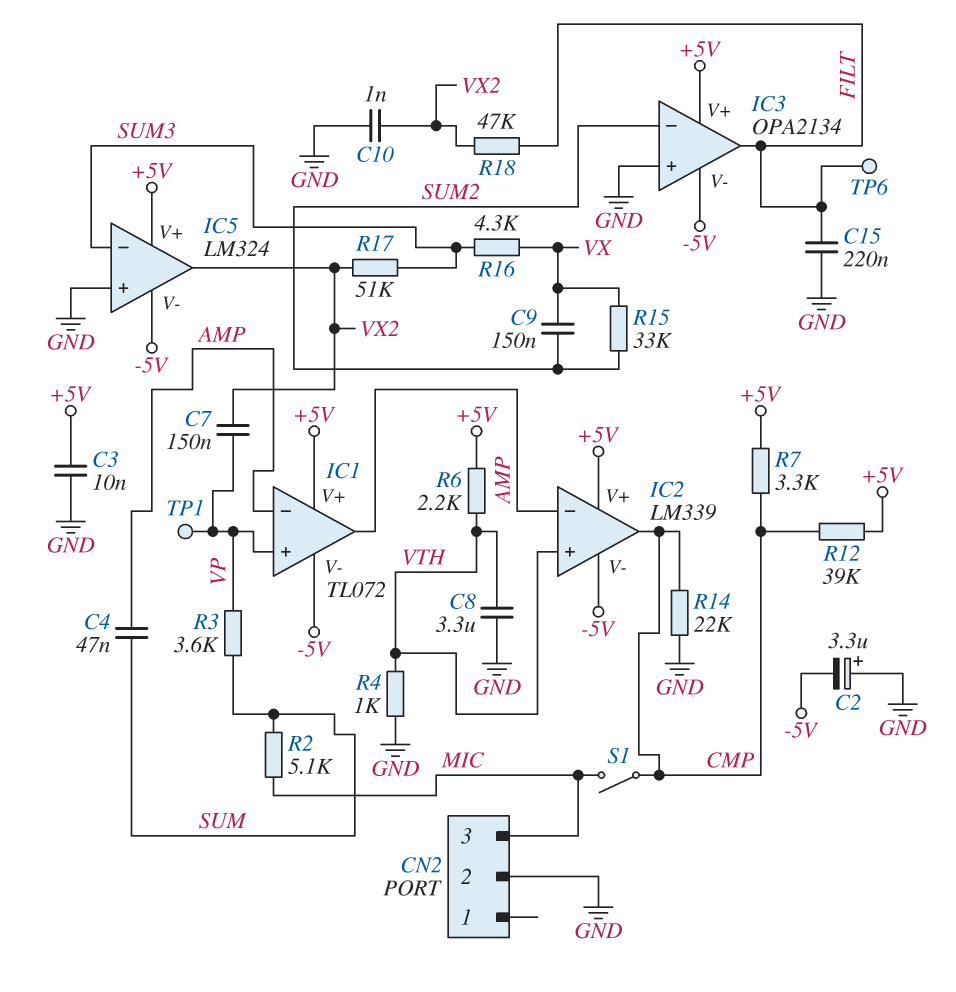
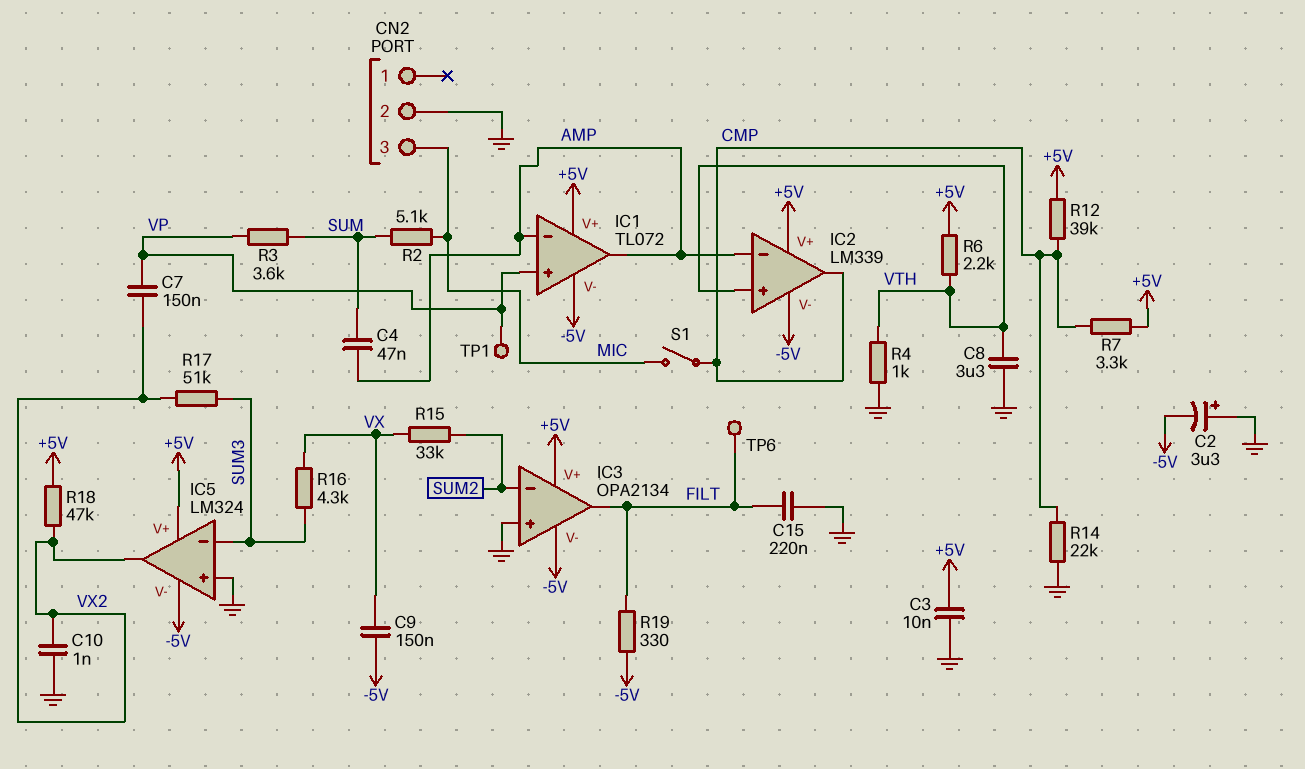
C9: 150nF (SUM2, VX) -> 150nF (-5V, VX)
R18: 47k (FILT, VX2) -> 47k (+5V, VX2)
R19: none -> 330 (-5V, FILT)

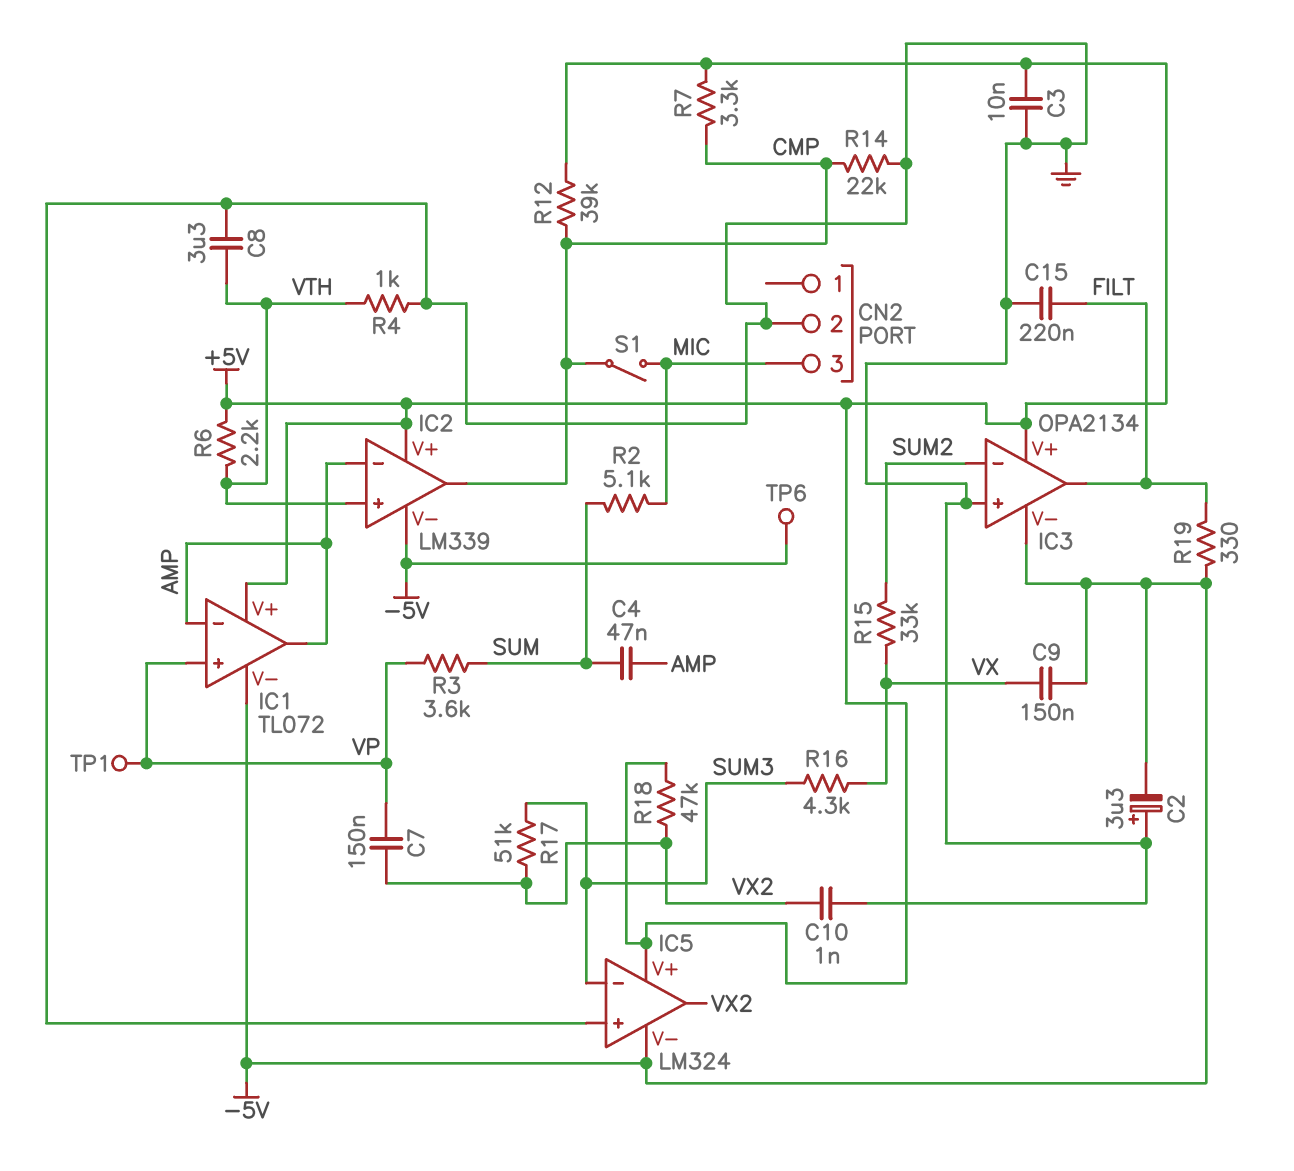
TP6: test point (FILT) -> test point (-5V)

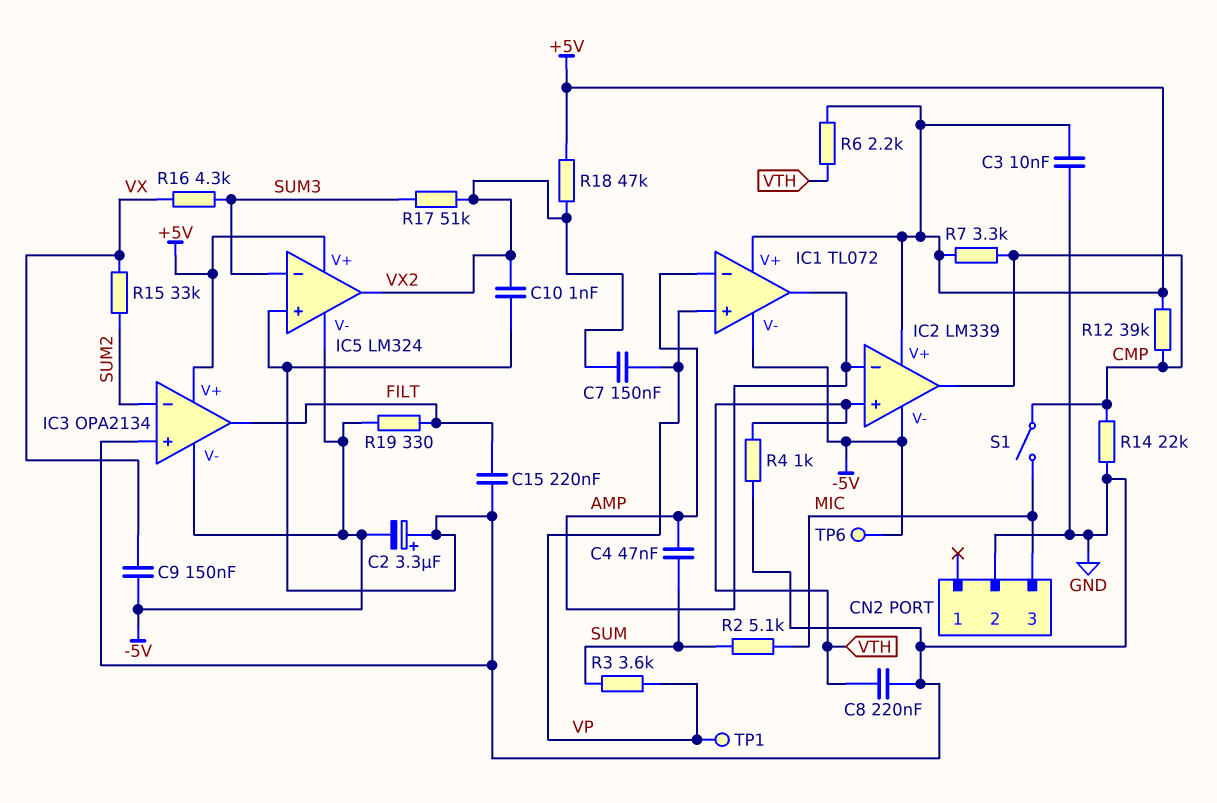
C8: 3.3uF (GND, VTH) -> 220nF (GND, VTH)

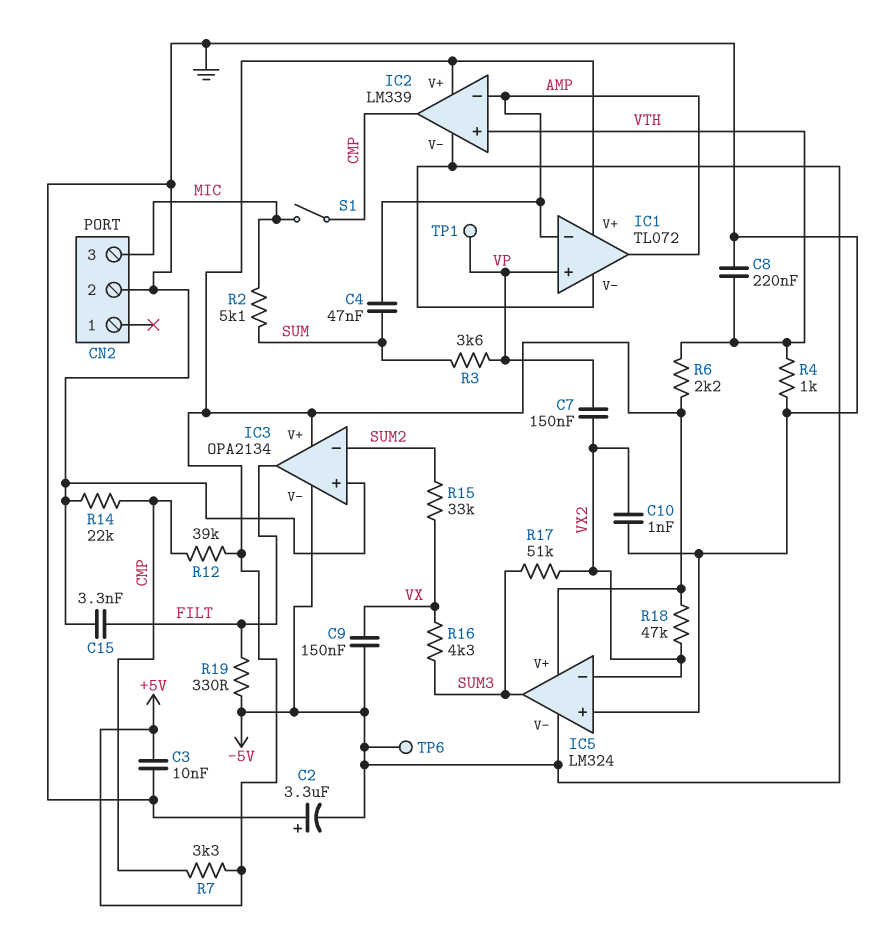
C15: 220nF (FILT, GND) -> 3.3nF (FILT, GND)
IC5 pin in-: SUM3 -> VX2
IC5 pin out: VX2 -> SUM3

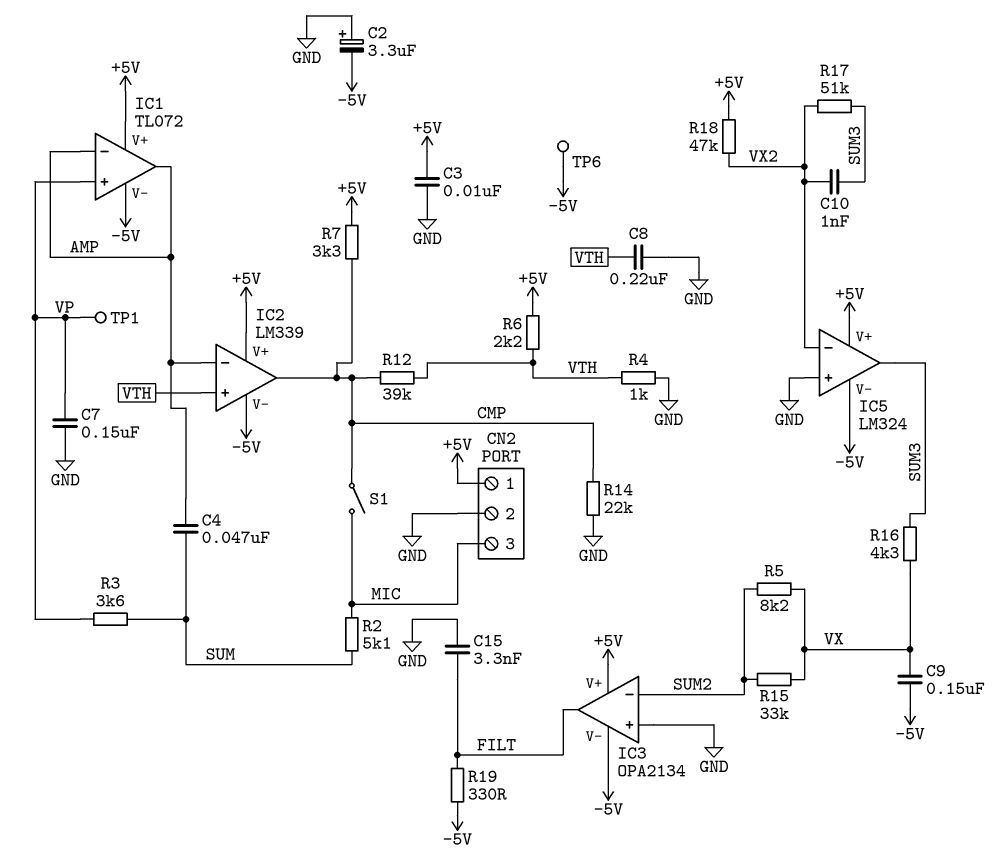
C7: 150nF (VP, VX2) -> 150nF (GND, VP)
C10: 1nF (GND, VX2) -> 1nF (SUM3, VX2)
CN2 pin 1: none -> +5V
R5: none -> 8.2k (SUM2, VX)
R12: 39k (+5V, CMP) -> 39k (CMP, VTH)

